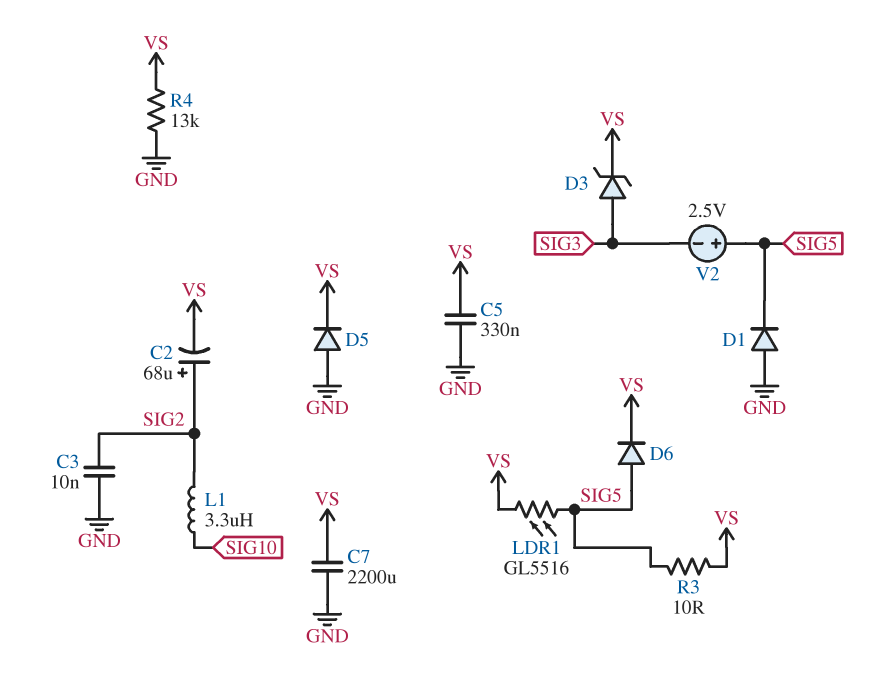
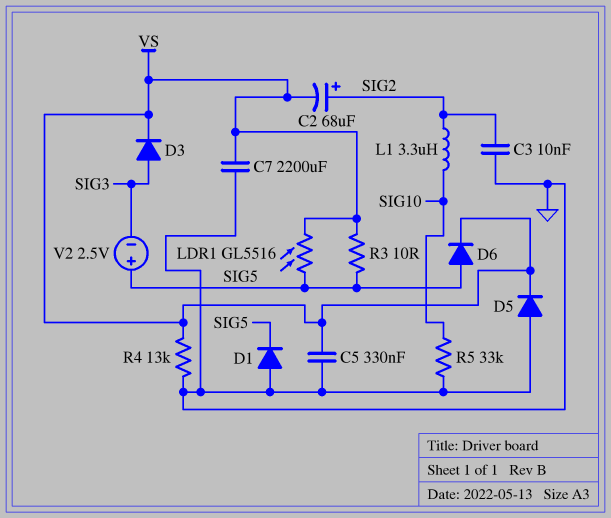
D3: zener (A SIG3, K VS) -> diode (A SIG3, K VS)
R5: none -> 33k (GND, SIG10)

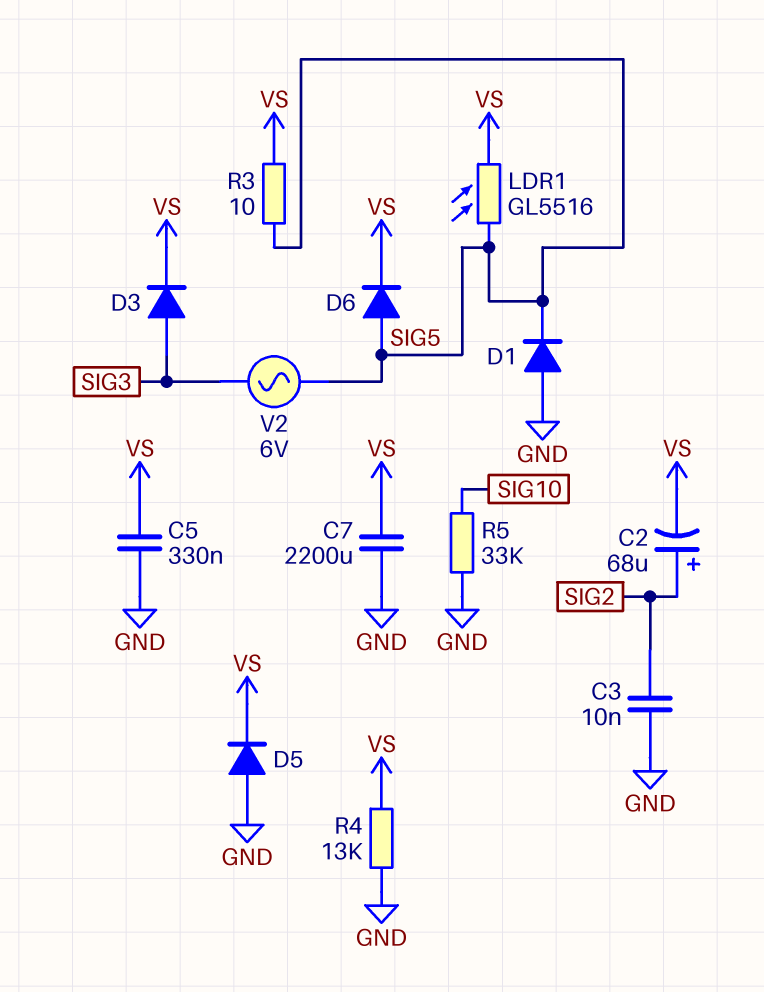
L1: 3.3uH (SIG2, SIG10) -> none
V2: 2.5V (plus SIG5, minus SIG3) -> AC 6V (SIG3, SIG5)

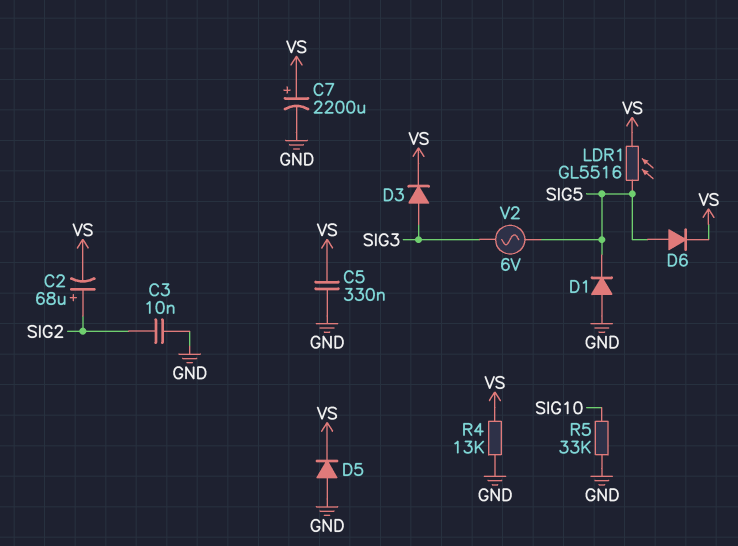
C7: 2200uF (GND, VS) -> 2200uF (plus VS, minus GND)
R3: 10 (SIG5, VS) -> none

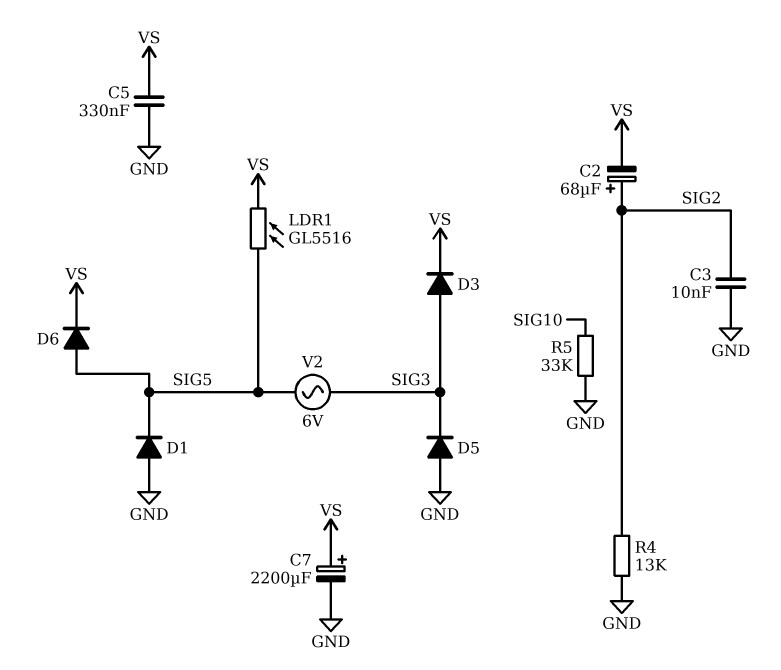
D5: diode (A GND, K VS) -> diode (A GND, K SIG3)
R4: 13k (GND, VS) -> 13k (GND, SIG2)

